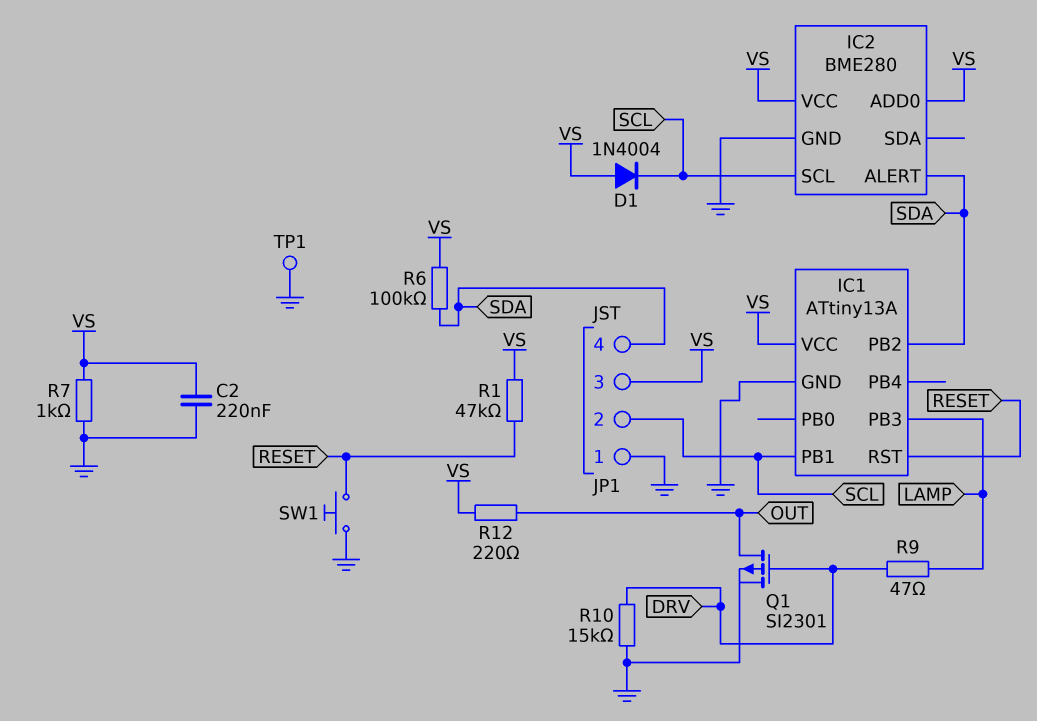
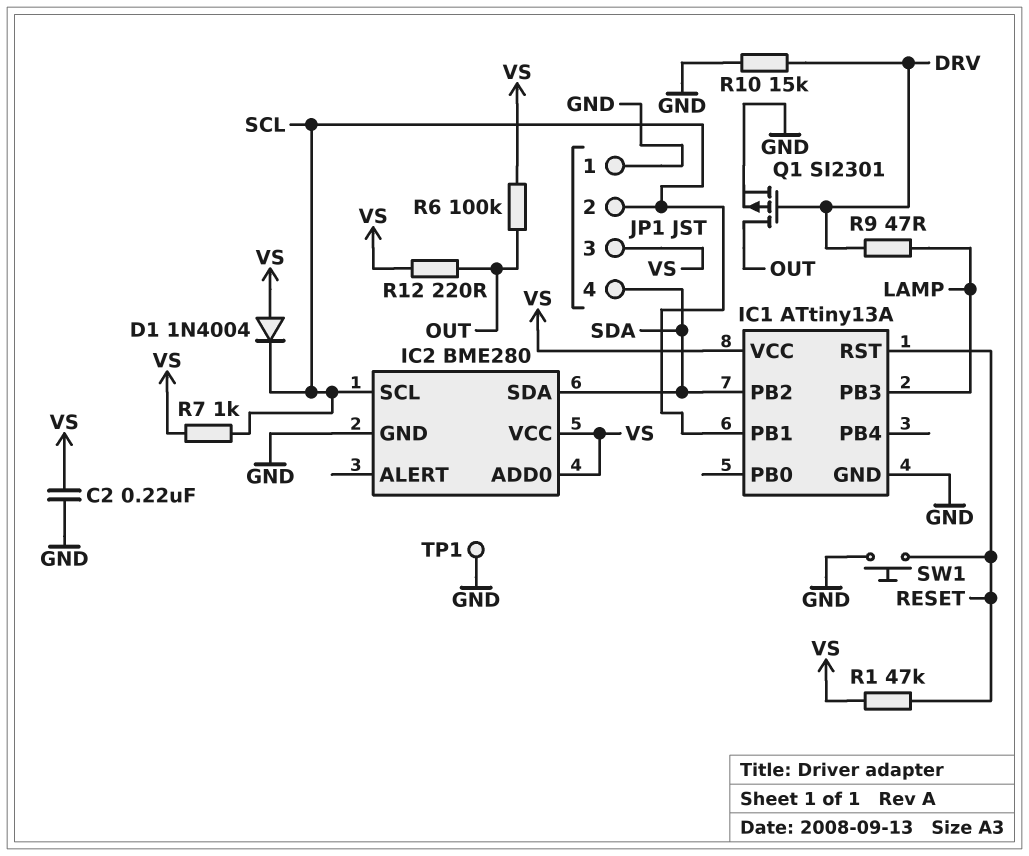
IC2 pin ALERT: SDA -> none
IC2 pin SDA: none -> SDA
R6: 100k (SDA, VS) -> 100k (OUT, VS)
R7: 1k (GND, VS) -> 1k (SCL, VS)

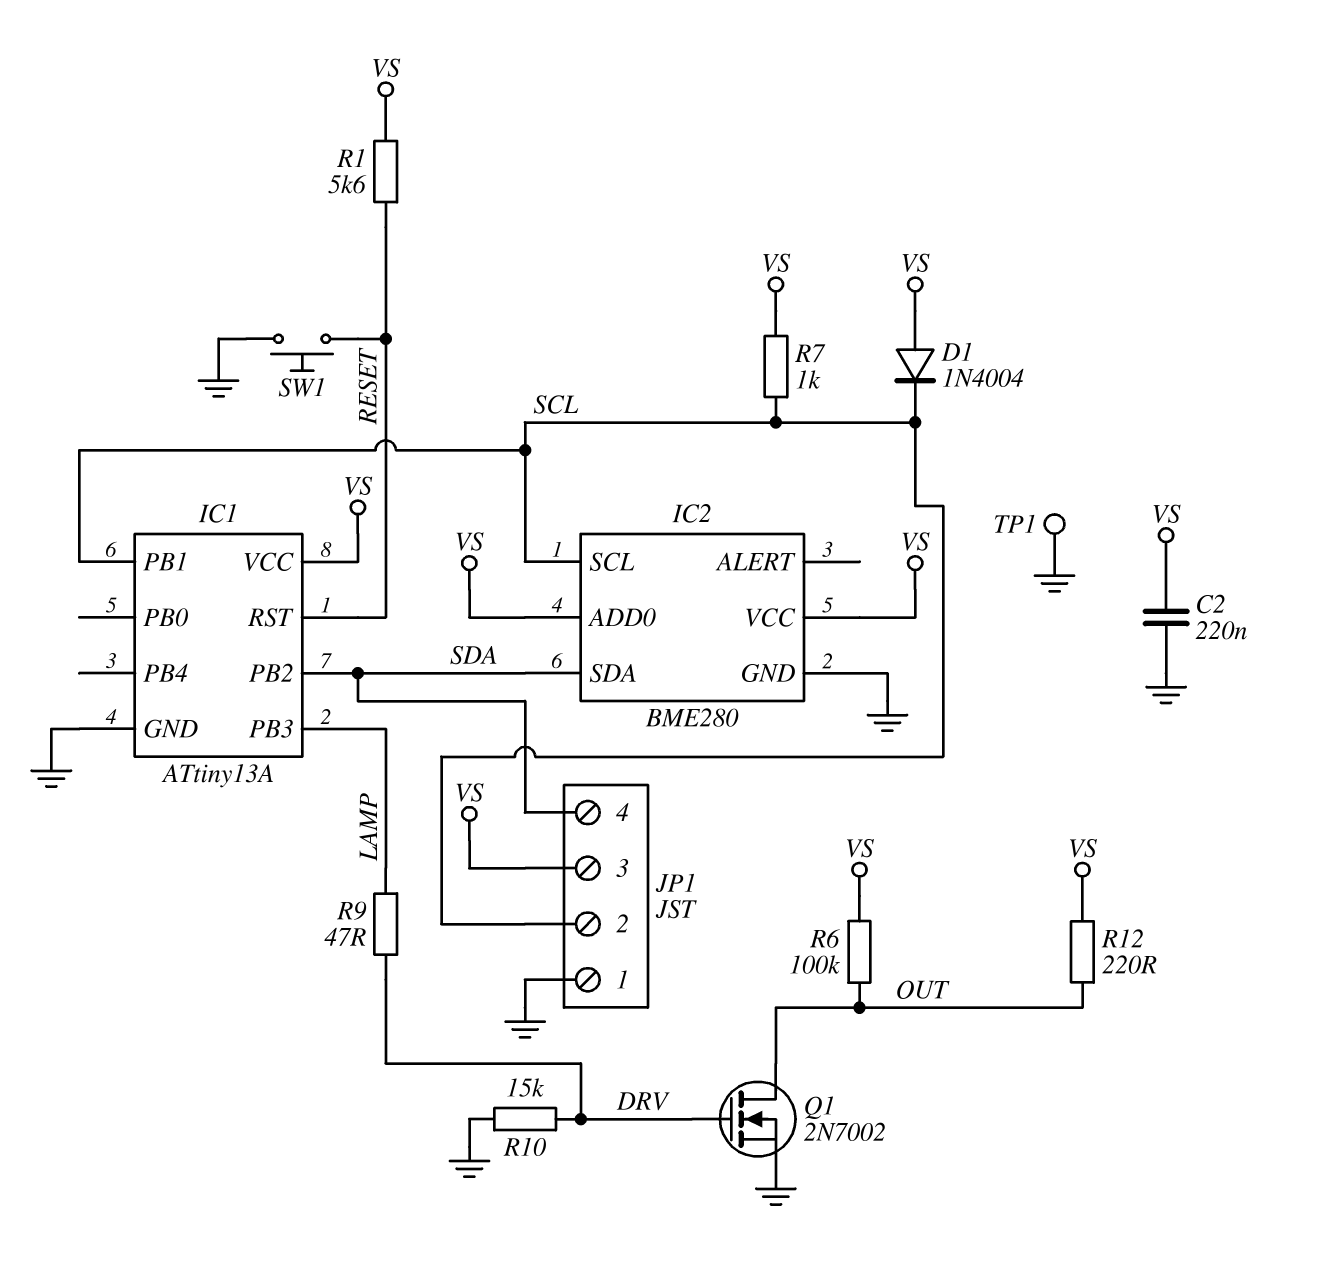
Q1: PMOS SI2301 (G DRV, D OUT, S GND) -> NMOS 2N7002 (G DRV, D OUT, S GND)
R1: 47k (RESET, VS) -> 5.6k (RESET, VS)

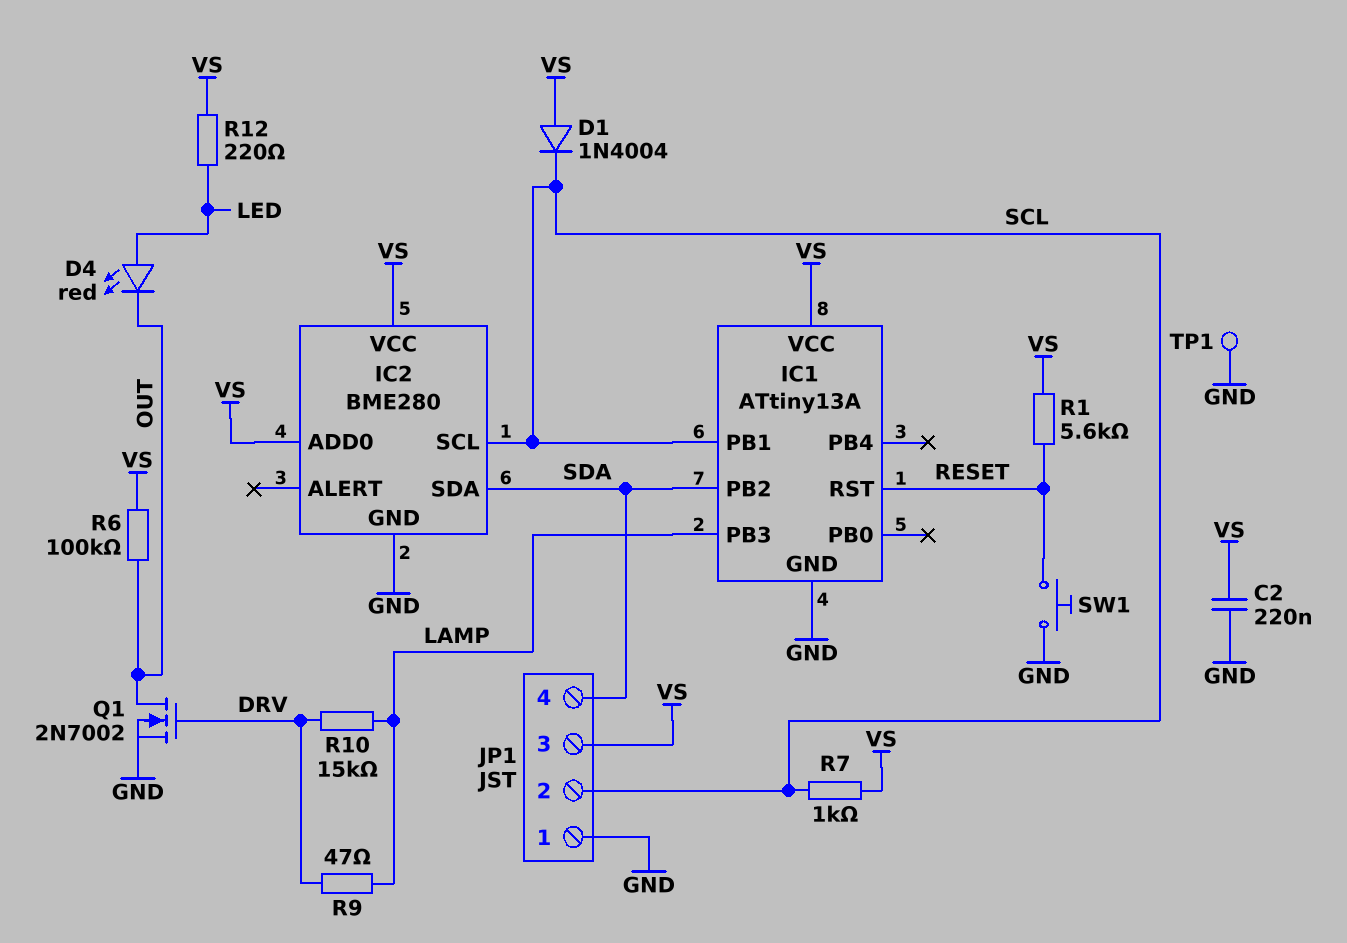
D4: none -> LED red (A LED, K OUT)
R10: 15k (DRV, GND) -> 15k (DRV, LAMP)
R12: 220 (OUT, VS) -> 220 (LED, VS)

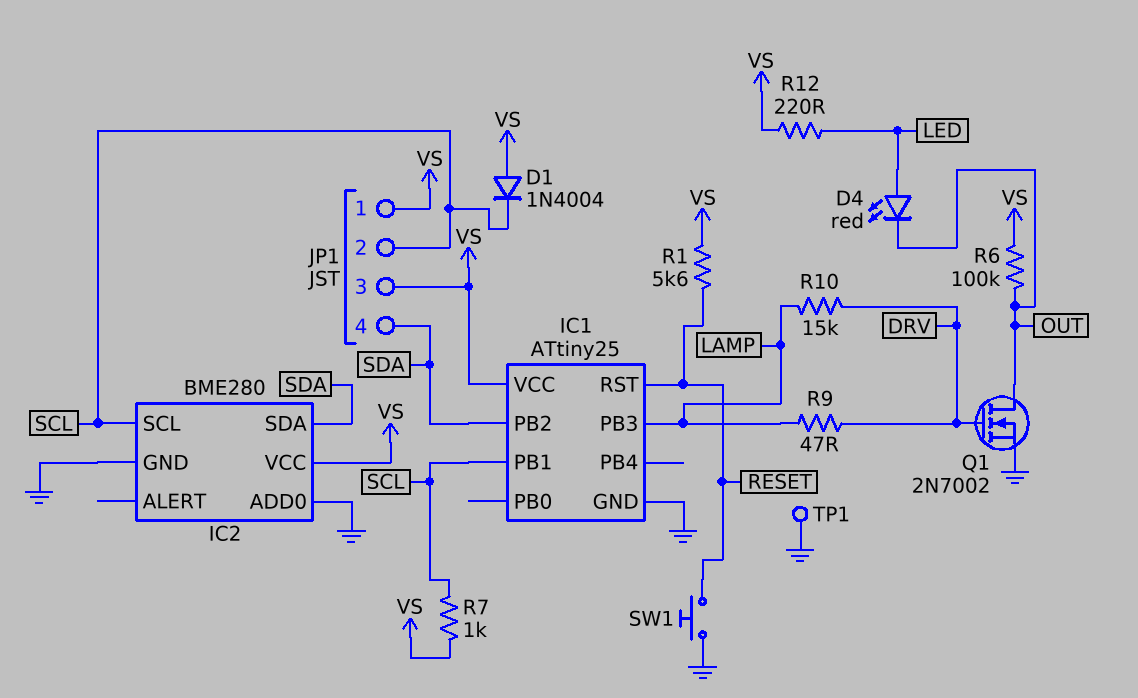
C2: 220nF (GND, VS) -> none
IC1: ATtiny13A -> ATtiny25
IC2 pin ADD0: VS -> GND
JP1 pin 1: GND -> VS

